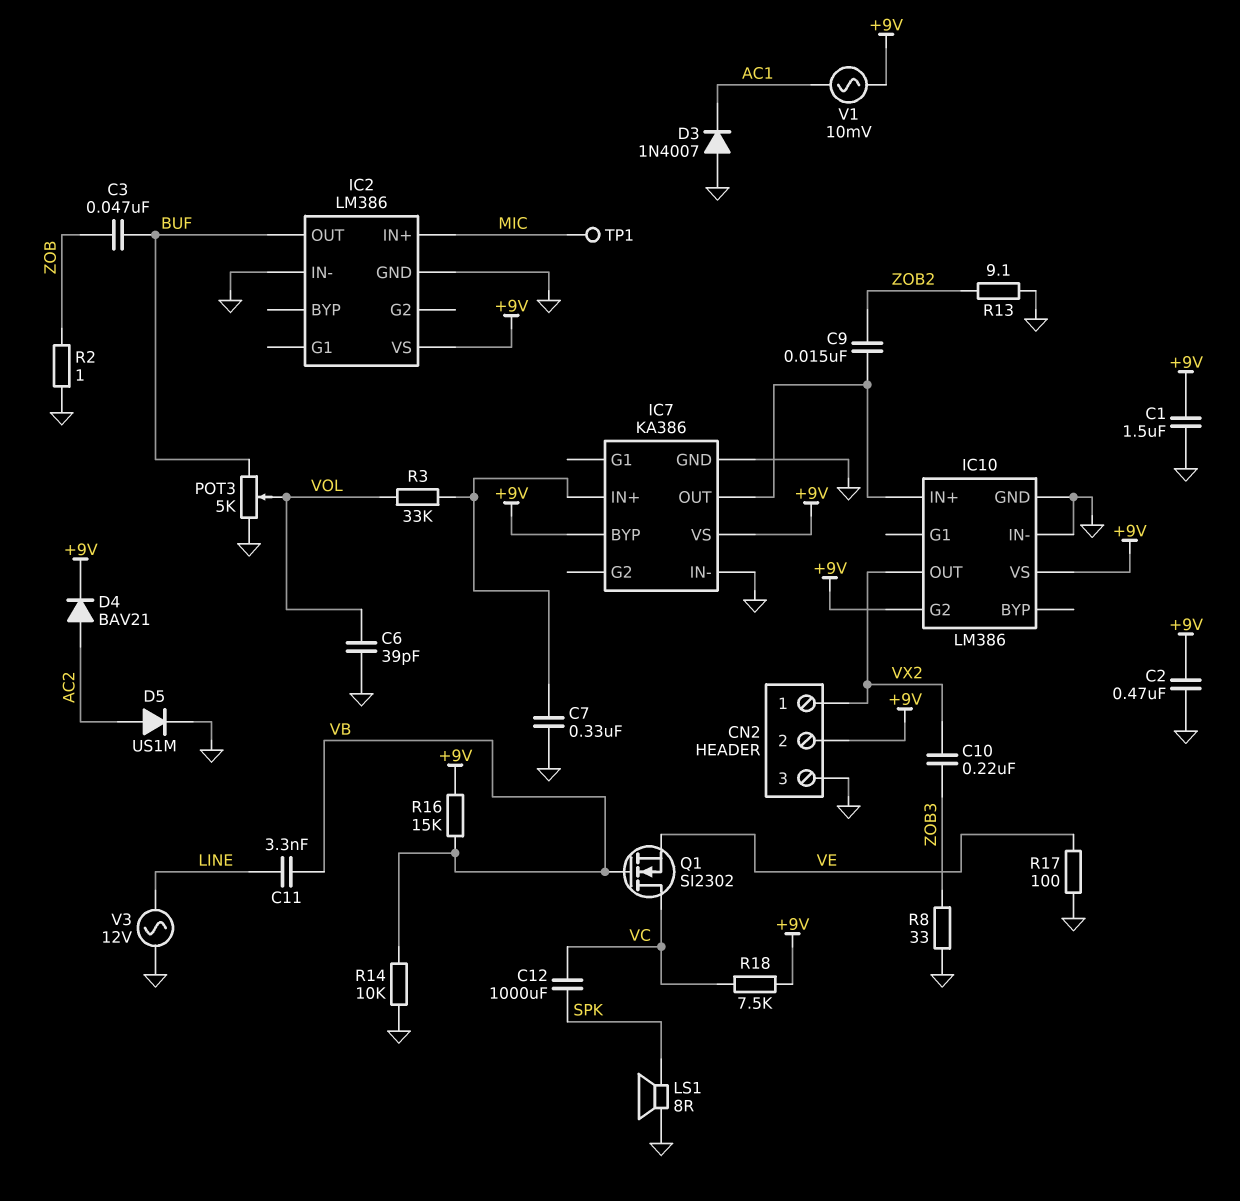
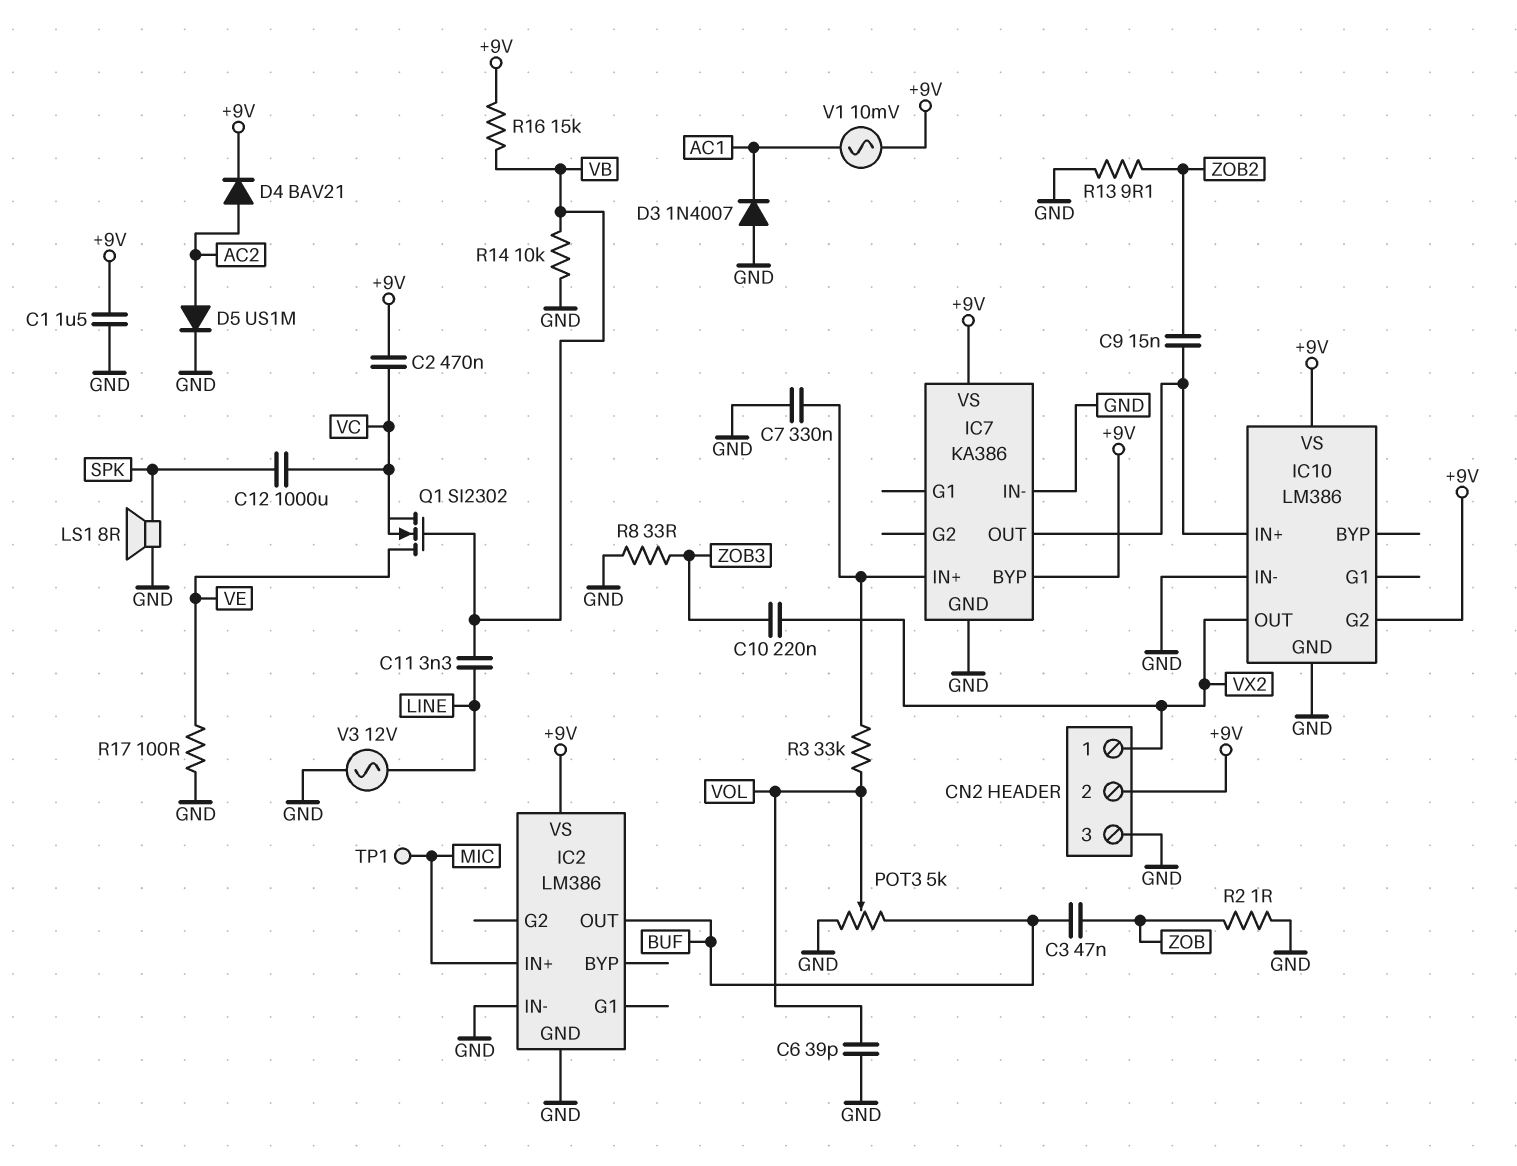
C2: 470nF (+9V, GND) -> 470nF (+9V, VC)
Q1: NMOS SI2302 (G VB, D VC, S VE) -> NMOS SI2302 (G VB, D VE, S VC)
R18: 7.5k (+9V, VC) -> none

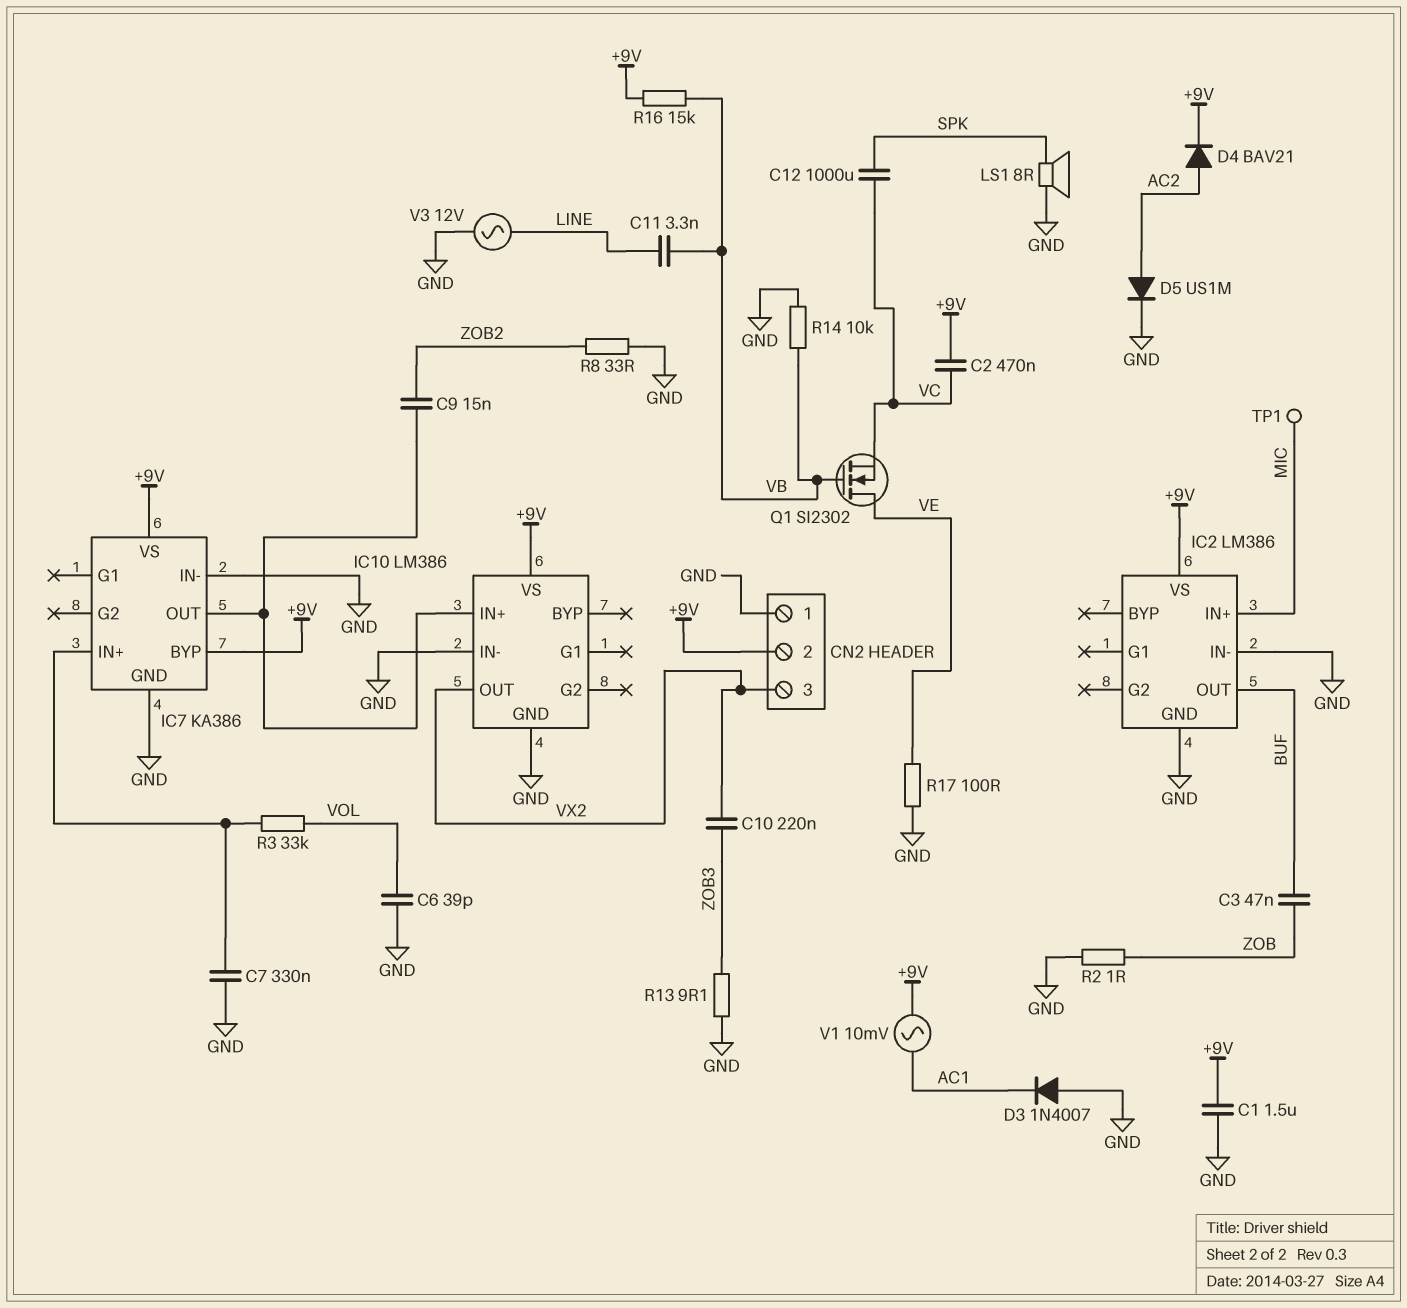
CN2 pin 1: VX2 -> GND
CN2 pin 3: GND -> VX2
IC10 pin G2: +9V -> none
POT3: 5k (BUF, GND, wiper VOL) -> none
R8: 33 (GND, ZOB3) -> 33 (GND, ZOB2)
R13: 9.1 (GND, ZOB2) -> 9.1 (GND, ZOB3)

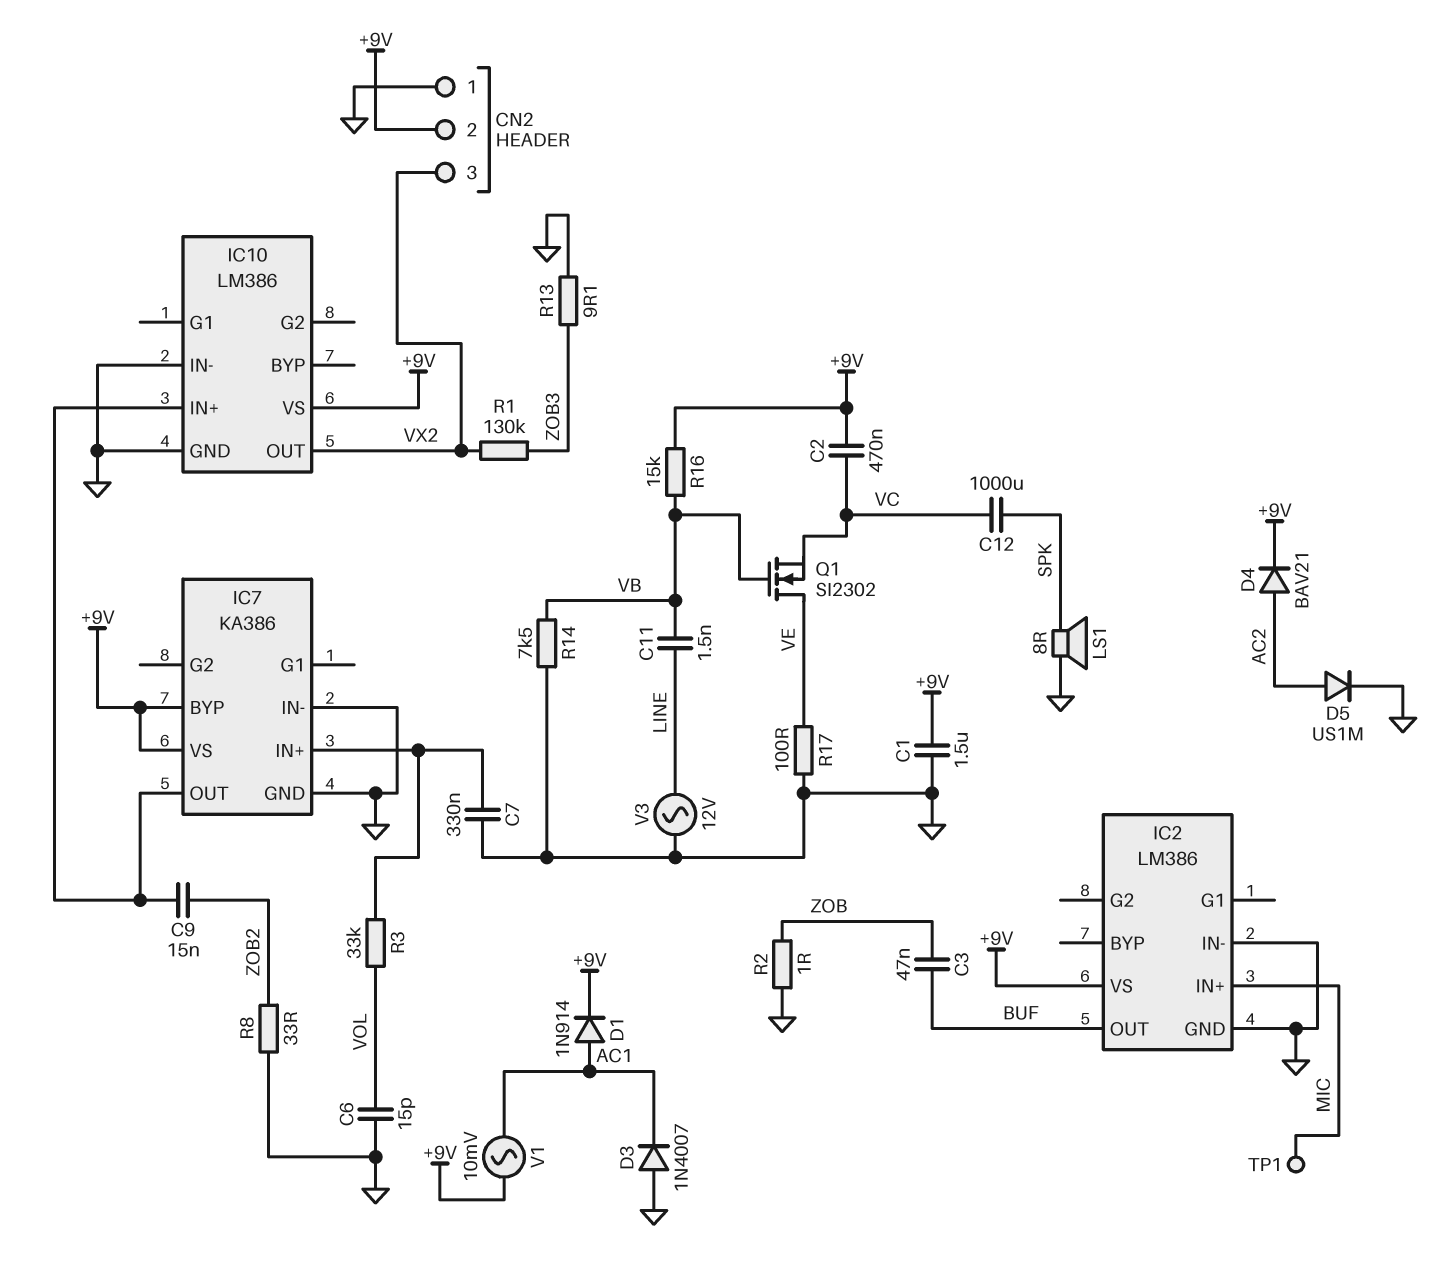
C6: 39pF (GND, VOL) -> 15pF (GND, VOL)
C10: 220nF (VX2, ZOB3) -> none
C11: 3.3nF (LINE, VB) -> 1.5nF (LINE, VB)
D1: none -> diode 1N914 (A AC1, K +9V)
R1: none -> 130k (VX2, ZOB3)
R14: 10k (GND, VB) -> 7.5k (GND, VB)

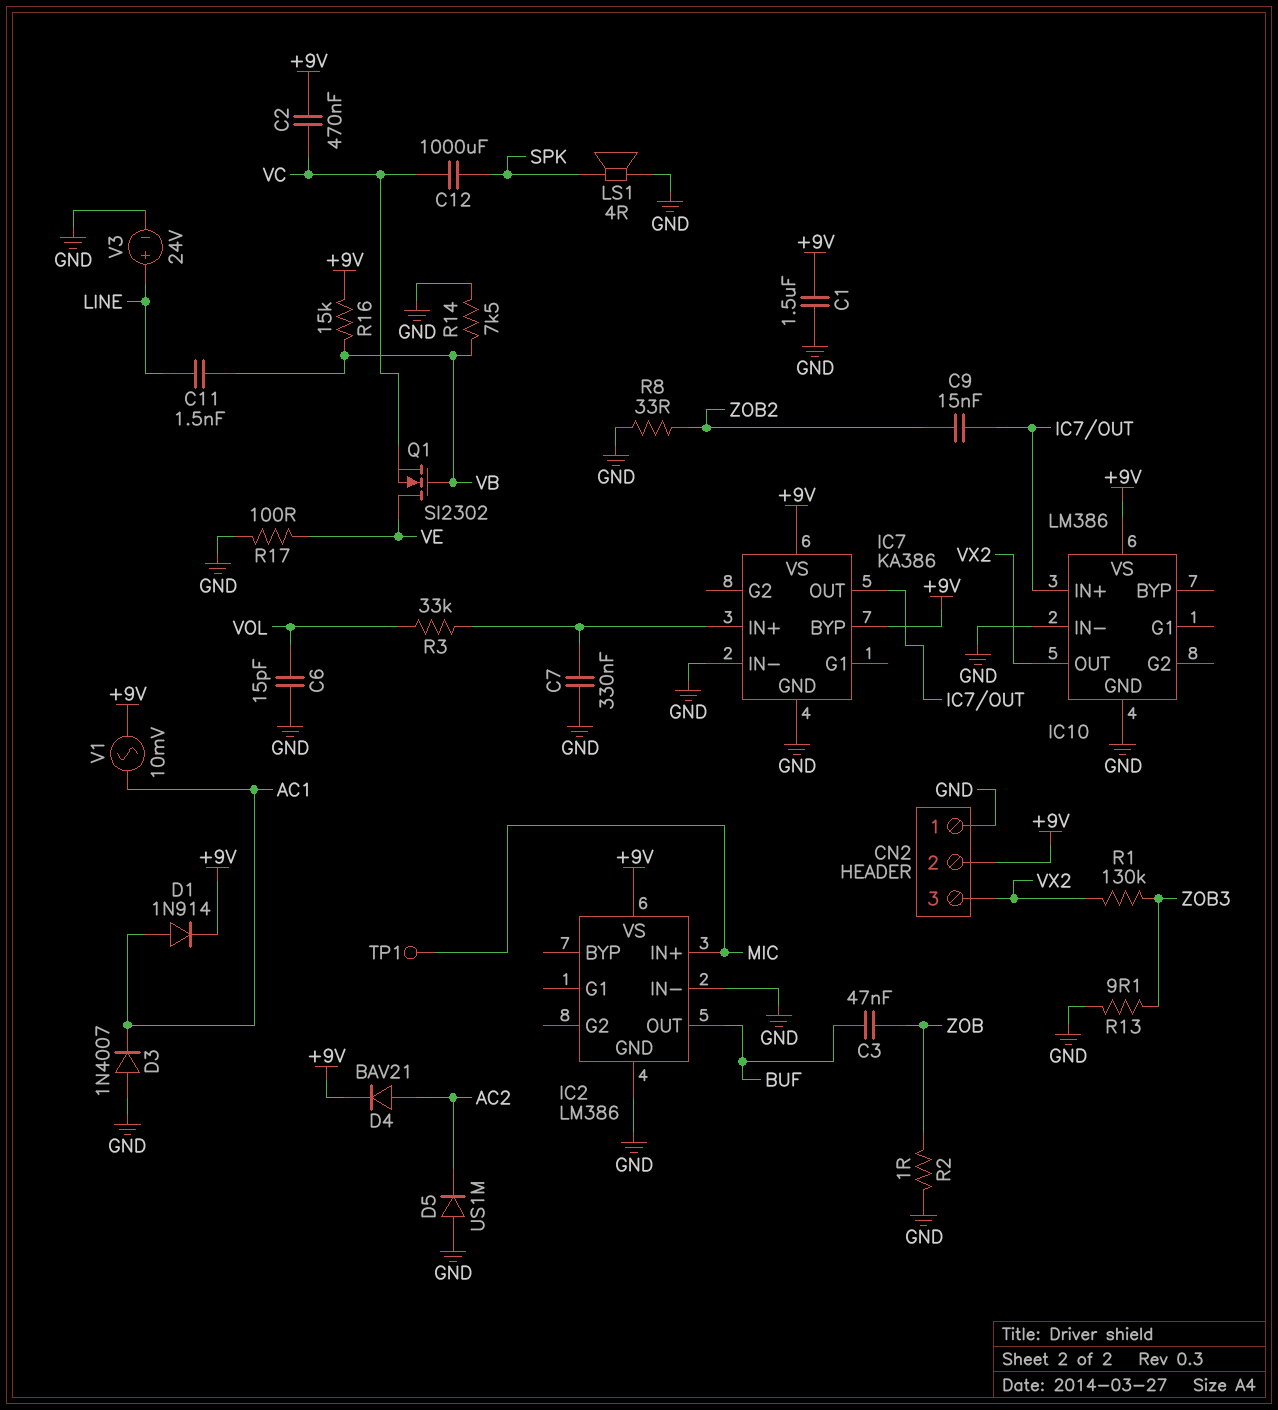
D5: diode US1M (A AC2, K GND) -> diode US1M (A GND, K AC2)
LS1: speaker 8R (GND, SPK) -> speaker 4R (GND, SPK)
V3: AC 12V (GND, LINE) -> 24V (plus LINE, minus GND)

